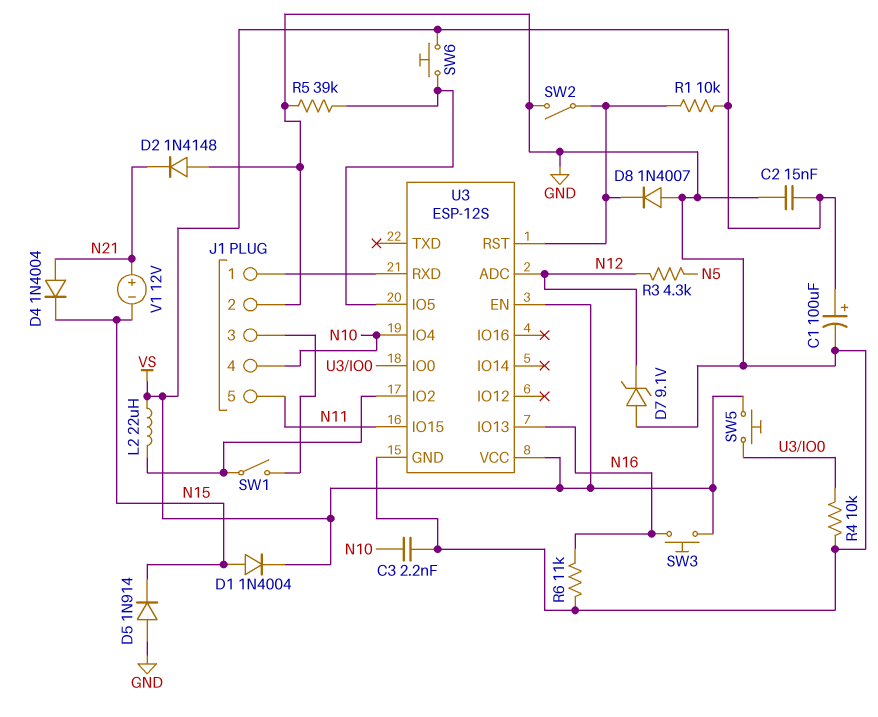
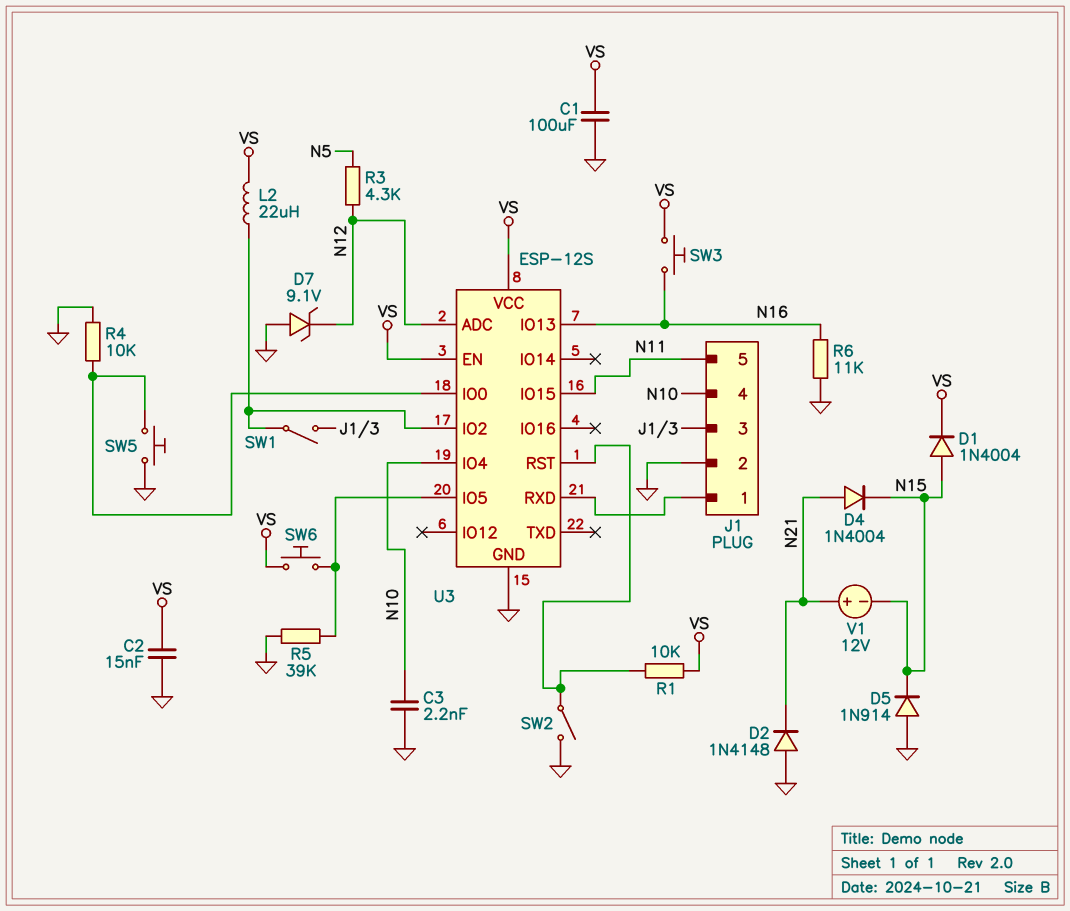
C1: 100uF (plus VS, minus GND) -> 100uF (GND, VS)
D8: diode 1N4007 (A GND, K U3/RST) -> none
SW5: button (U3/IO0, VS) -> button (GND, U3/IO0)

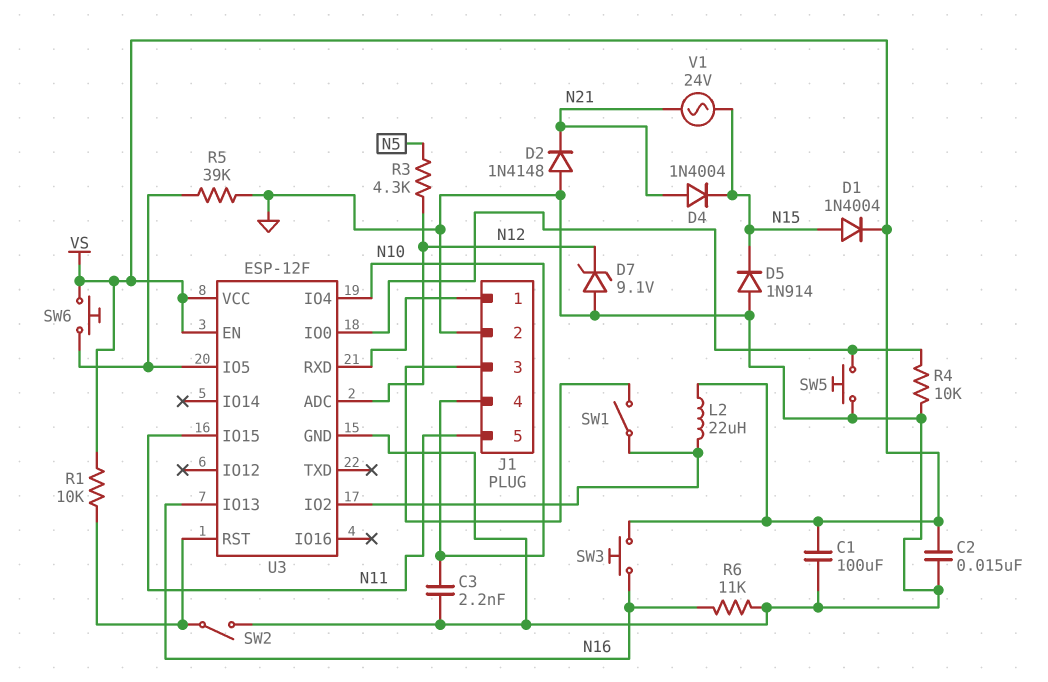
U3: ESP-12S -> ESP-12F
V1: 12V (plus N21, minus N15) -> AC 24V (N15, N21)

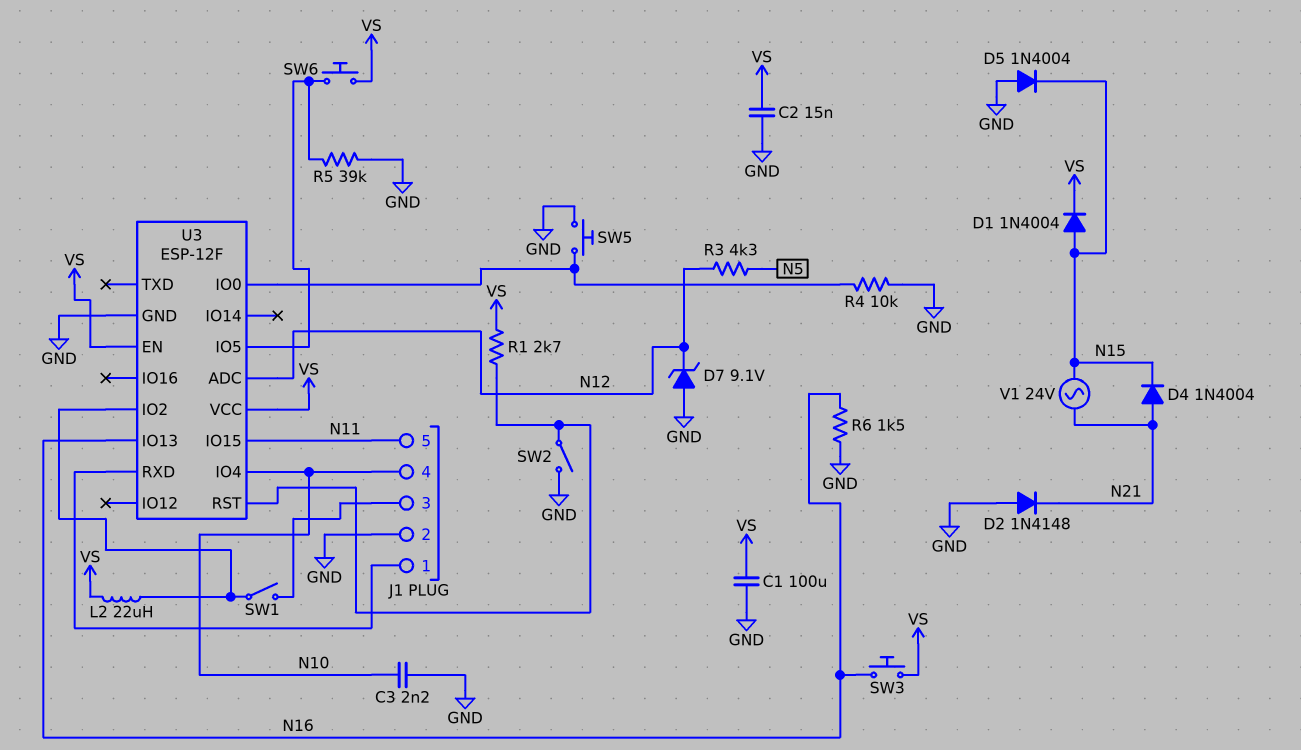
D5: diode 1N914 (A GND, K N15) -> diode 1N4004 (A GND, K N15)
R1: 10k (U3/RST, VS) -> 2.7k (U3/RST, VS)
R6: 11k (GND, N16) -> 1.5k (GND, N16)

